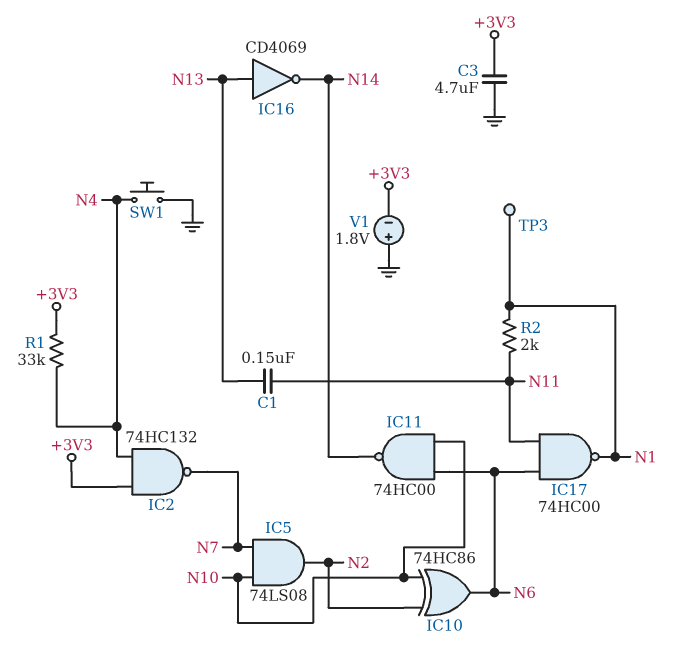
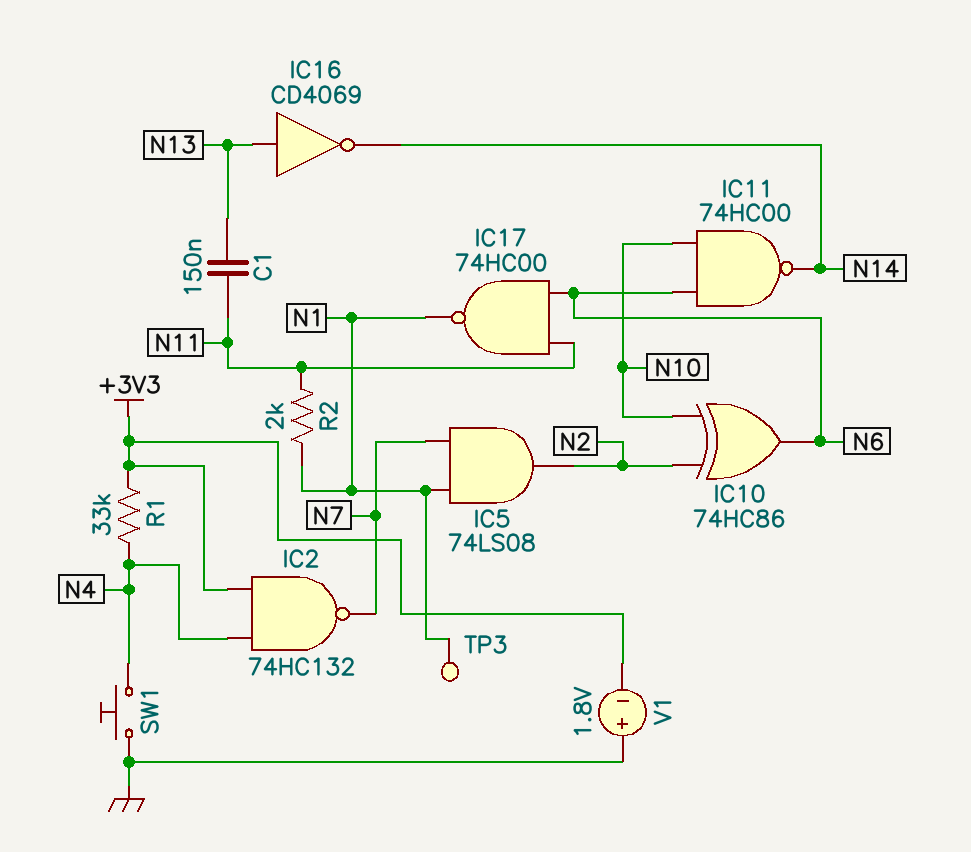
C3: 4.7uF (+3V3, GND) -> none
IC5: AND 74LS08 (in N7, in N10, out N2) -> AND 74LS08 (in N1, in N7, out N2)

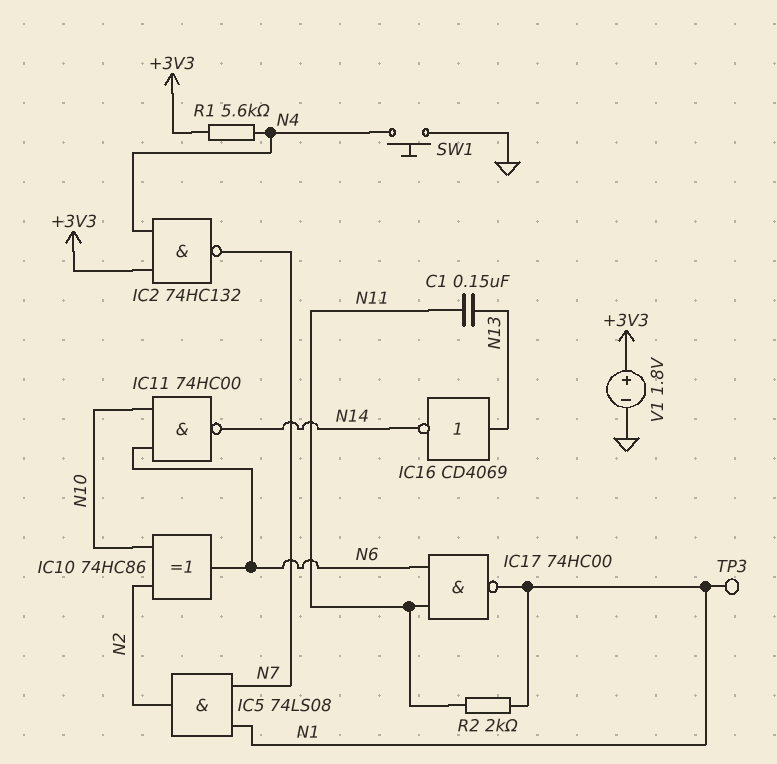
R1: 33k (+3V3, N4) -> 5.6k (+3V3, N4)
V1: 1.8V (plus GND, minus +3V3) -> 1.8V (plus +3V3, minus GND)

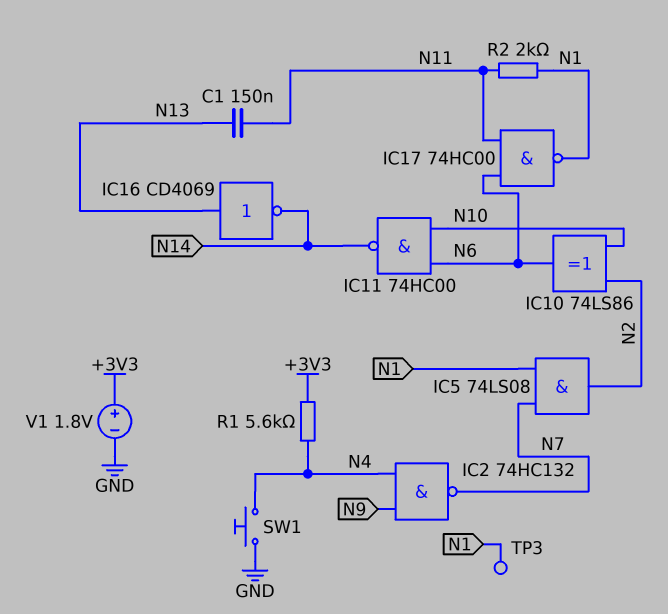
IC2: NAND 74HC132 (in +3V3, in N4, out N7) -> NAND 74HC132 (in N4, in N9, out N7)
IC10: XOR 74HC86 (in N2, in N10, out N6) -> XOR 74LS86 (in N2, in N10, out N6)

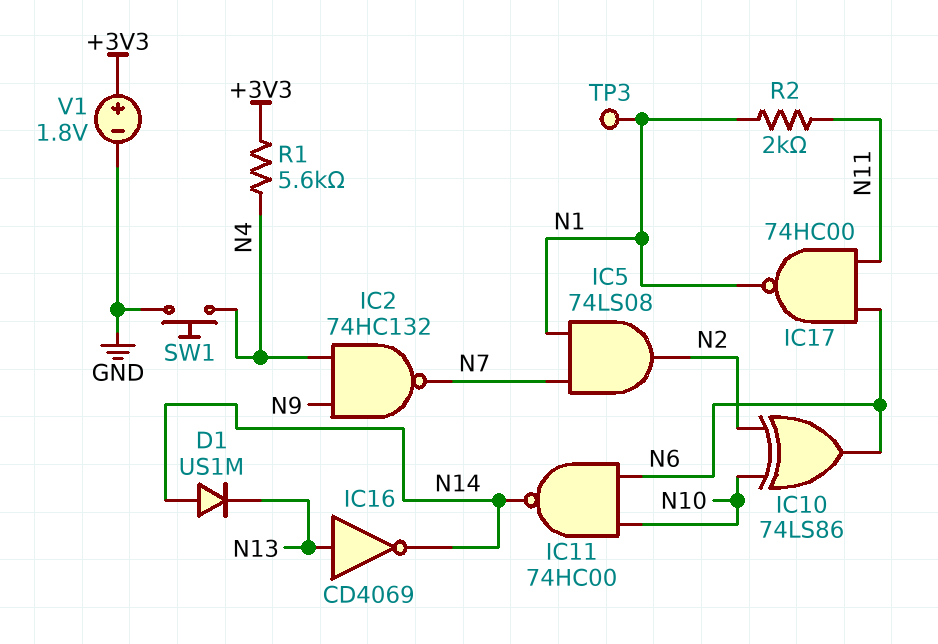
C1: 150nF (N11, N13) -> none
D1: none -> diode US1M (A N14, K N13)

